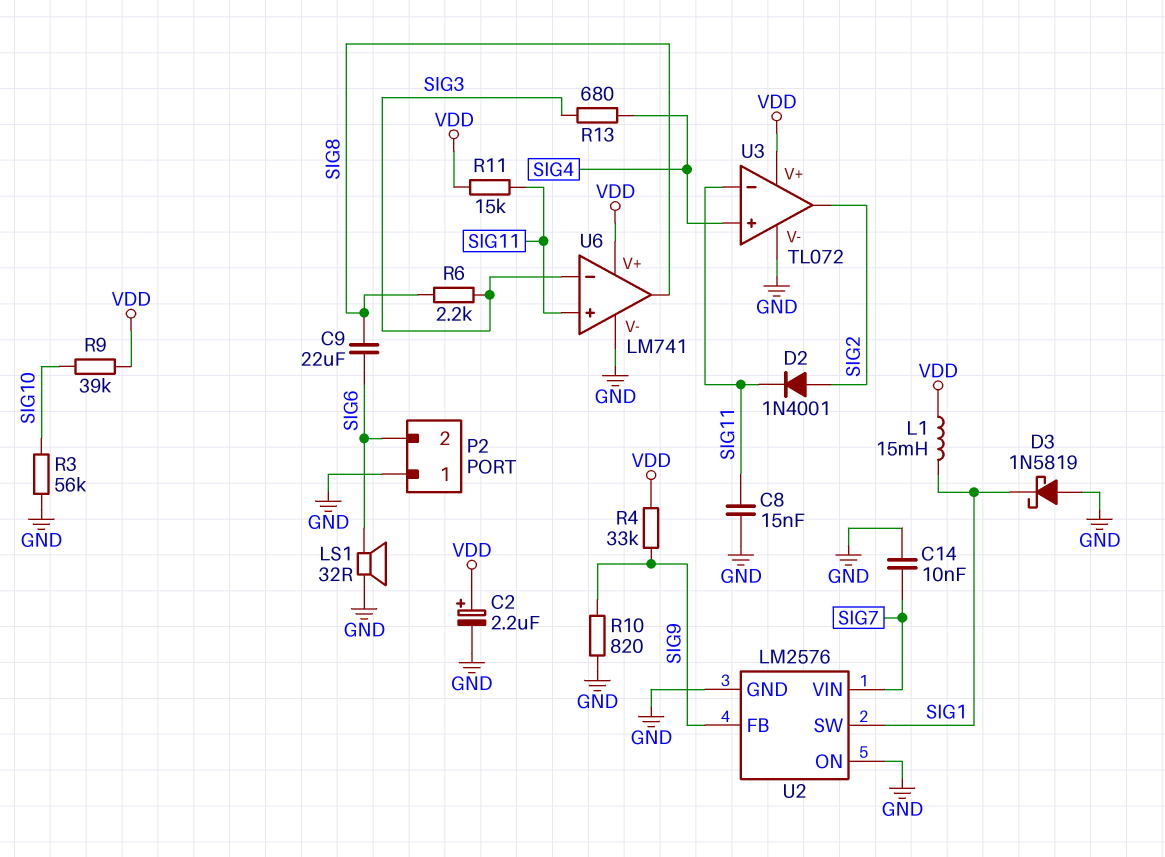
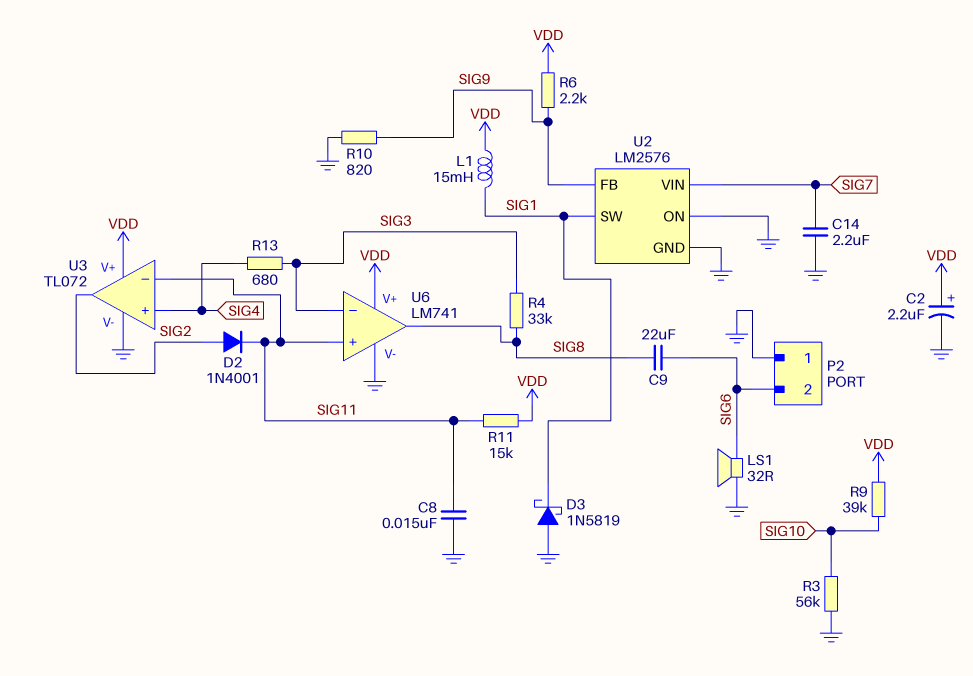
C14: 10nF (GND, SIG7) -> 2.2uF (GND, SIG7)
R4: 33k (SIG9, VDD) -> 33k (SIG3, SIG8)
R6: 2.2k (SIG3, SIG8) -> 2.2k (SIG9, VDD)

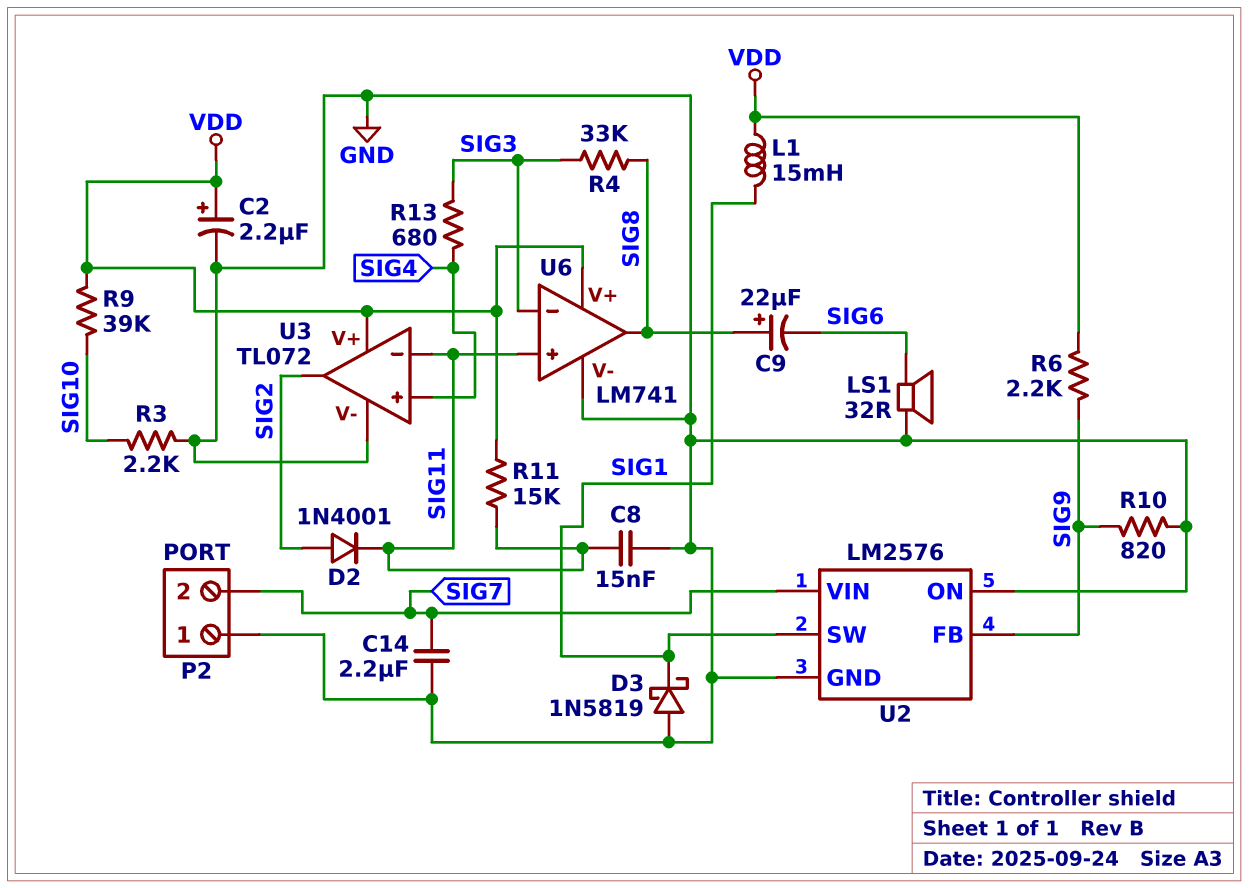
C9: 22uF (SIG6, SIG8) -> 22uF (plus SIG8, minus SIG6)
P2 pin 2: SIG6 -> SIG7
R3: 56k (GND, SIG10) -> 2.2k (GND, SIG10)

